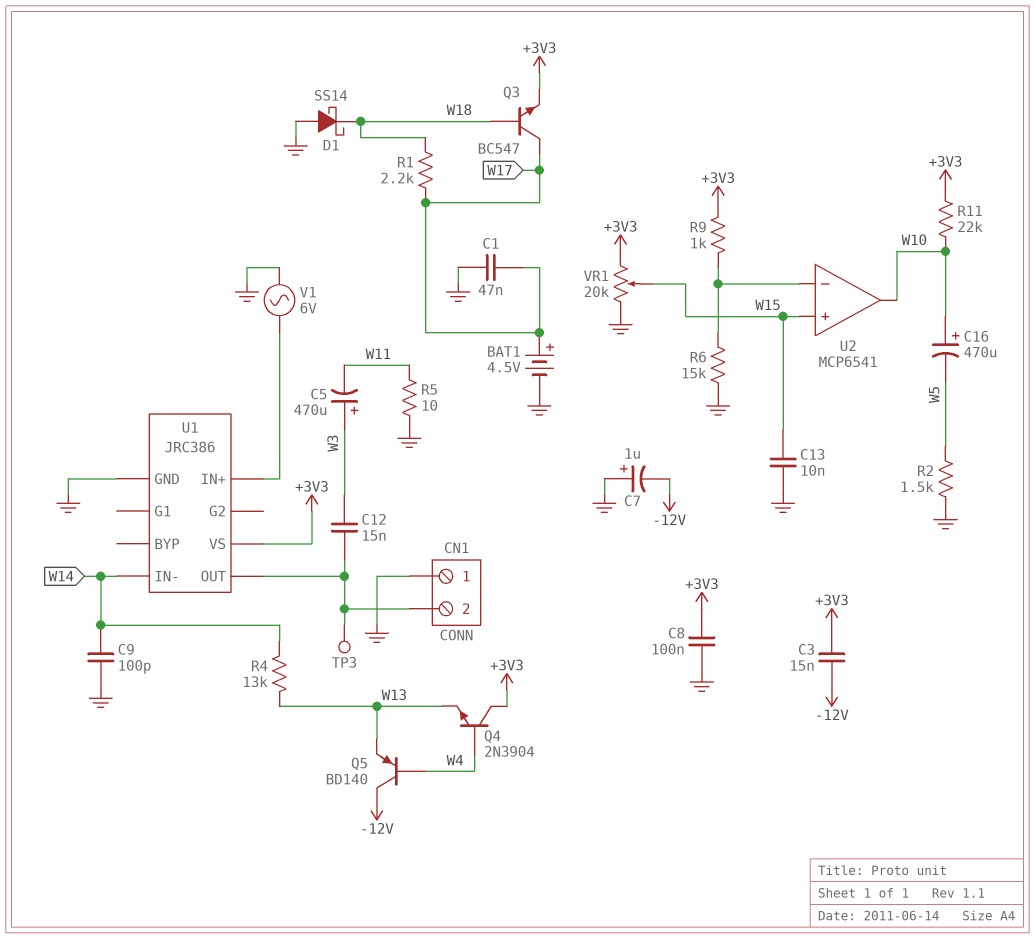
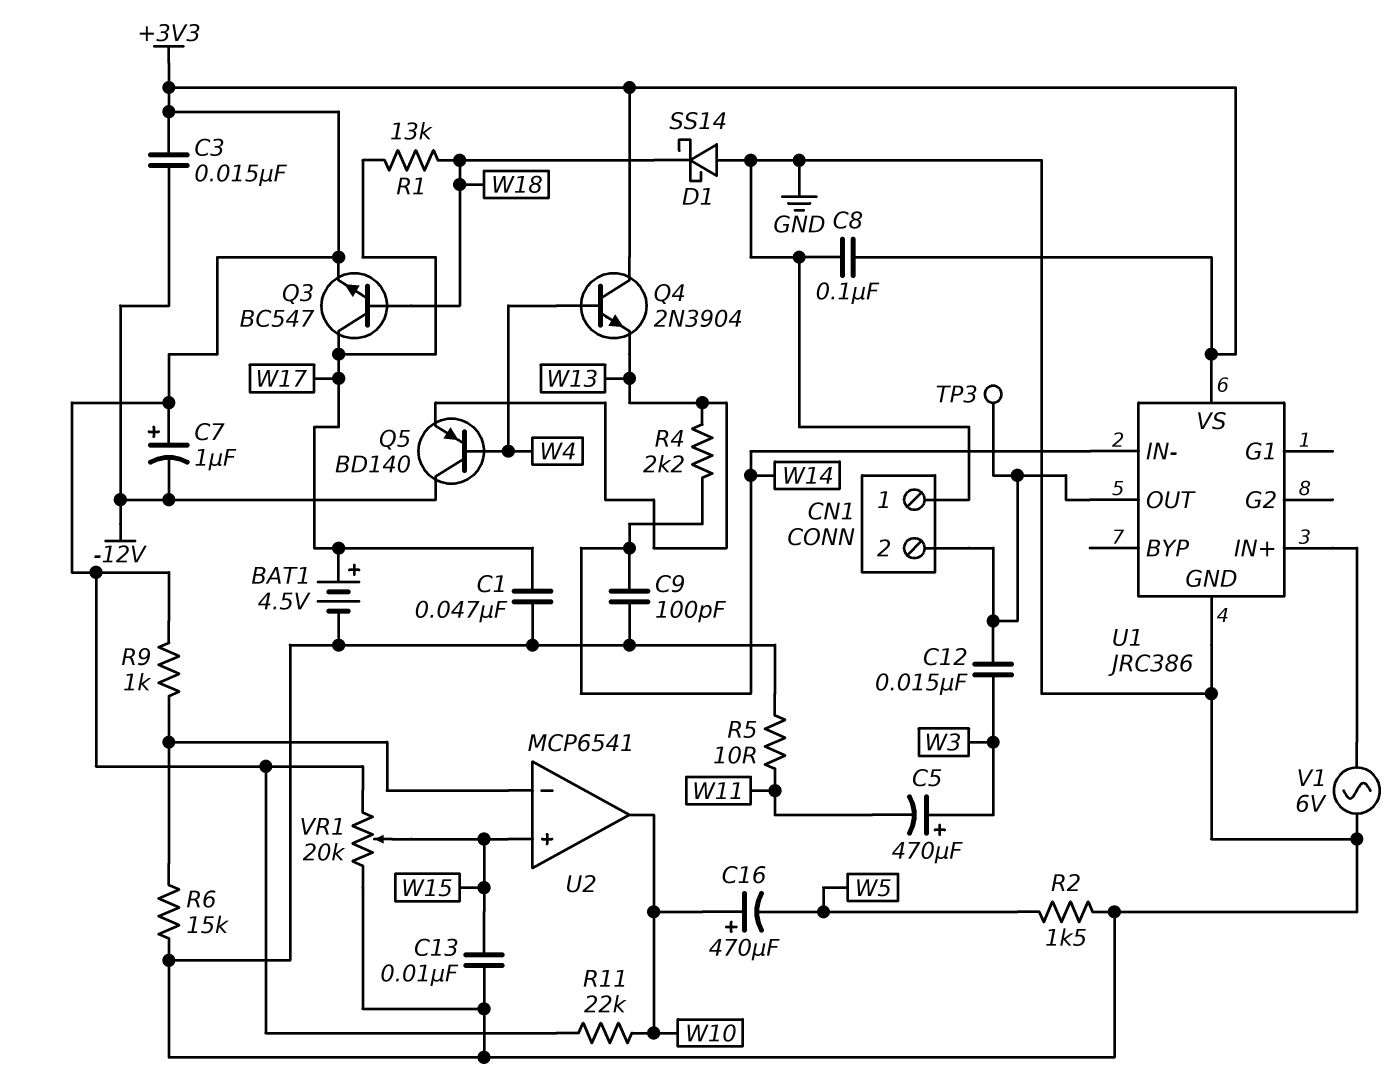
C7: 1uF (plus GND, minus -12V) -> 1uF (plus +3V3, minus -12V)
R1: 2.2k (W17, W18) -> 13k (W17, W18)
R4: 13k (W13, W14) -> 2.2k (W13, W14)

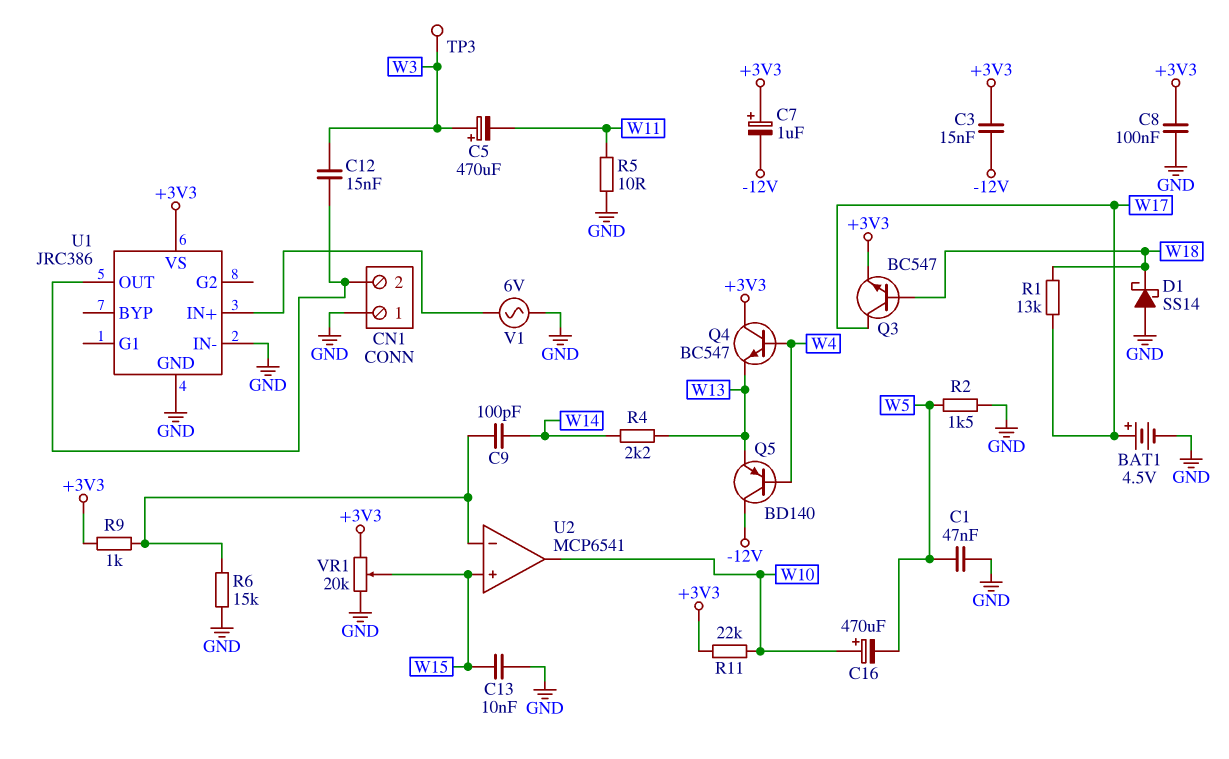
C1: 47nF (GND, W17) -> 47nF (GND, W5)
C9: 100pF (GND, W14) -> 100pF (U2/in-, W14)
Q4: NPN 2N3904 (B W4, C +3V3, E W13) -> NPN BC547 (B W4, C +3V3, E W13)
TP3: test point (CN1/2) -> test point (W3)
U1 pin IN-: W14 -> GND

